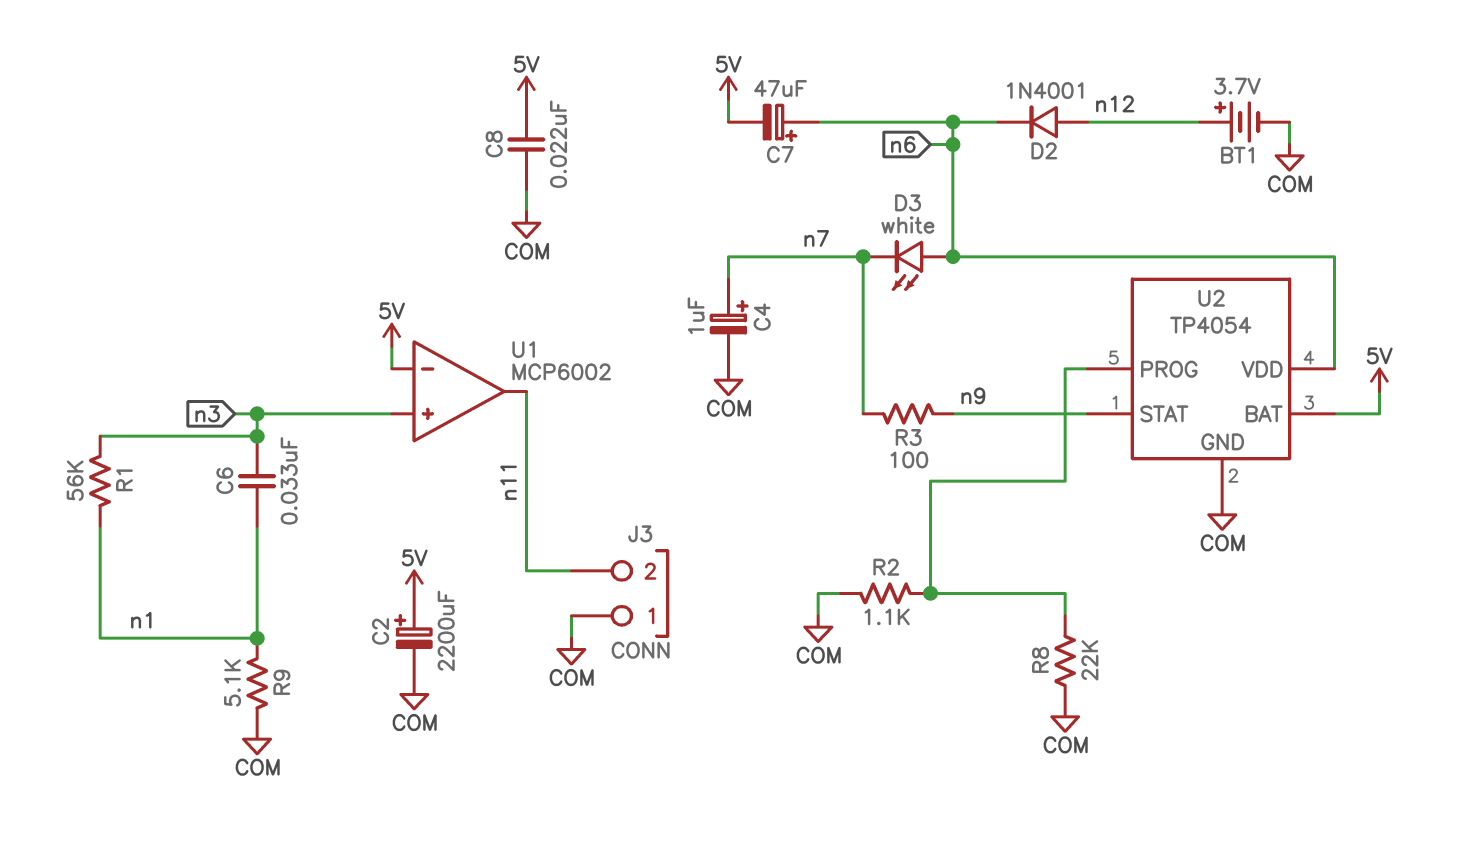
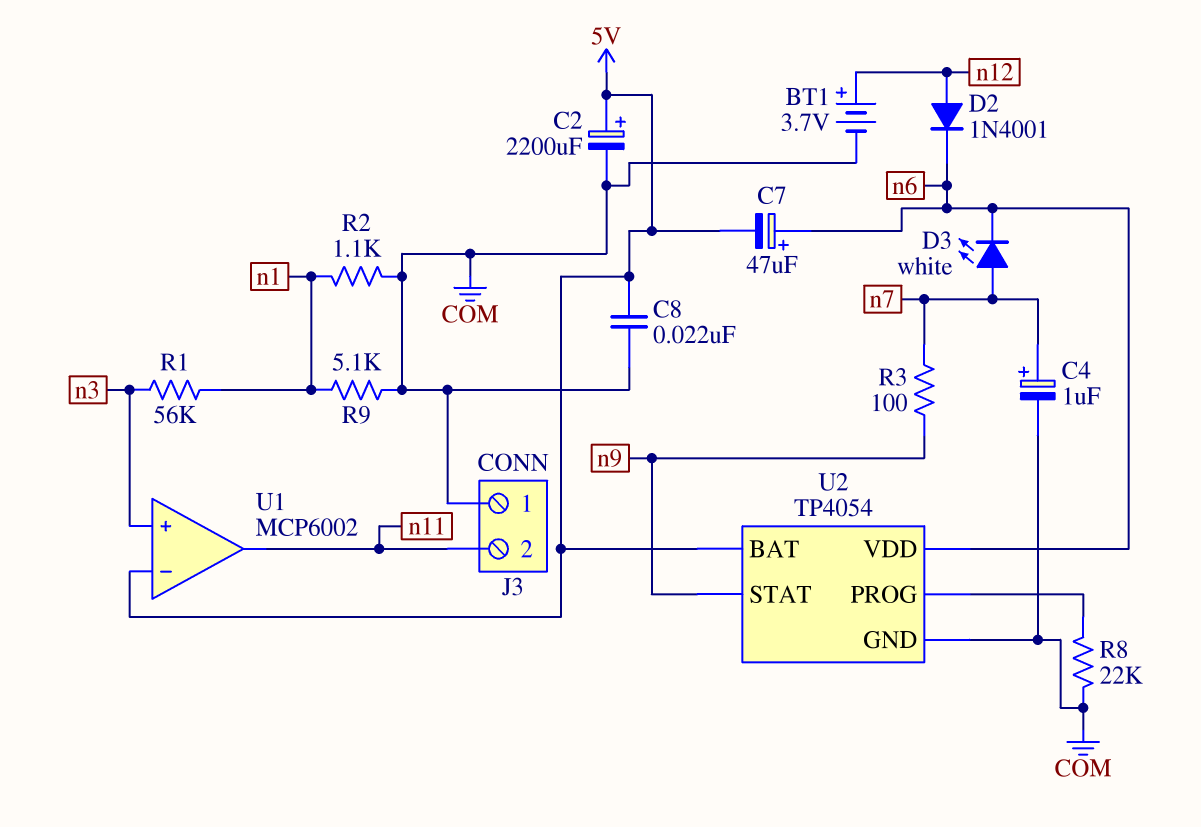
C6: 33nF (n1, n3) -> none
D3: LED white (A n6, K n7) -> LED white (A n7, K n6)
R2: 1.1k (COM, U2/PROG) -> 1.1k (COM, n1)

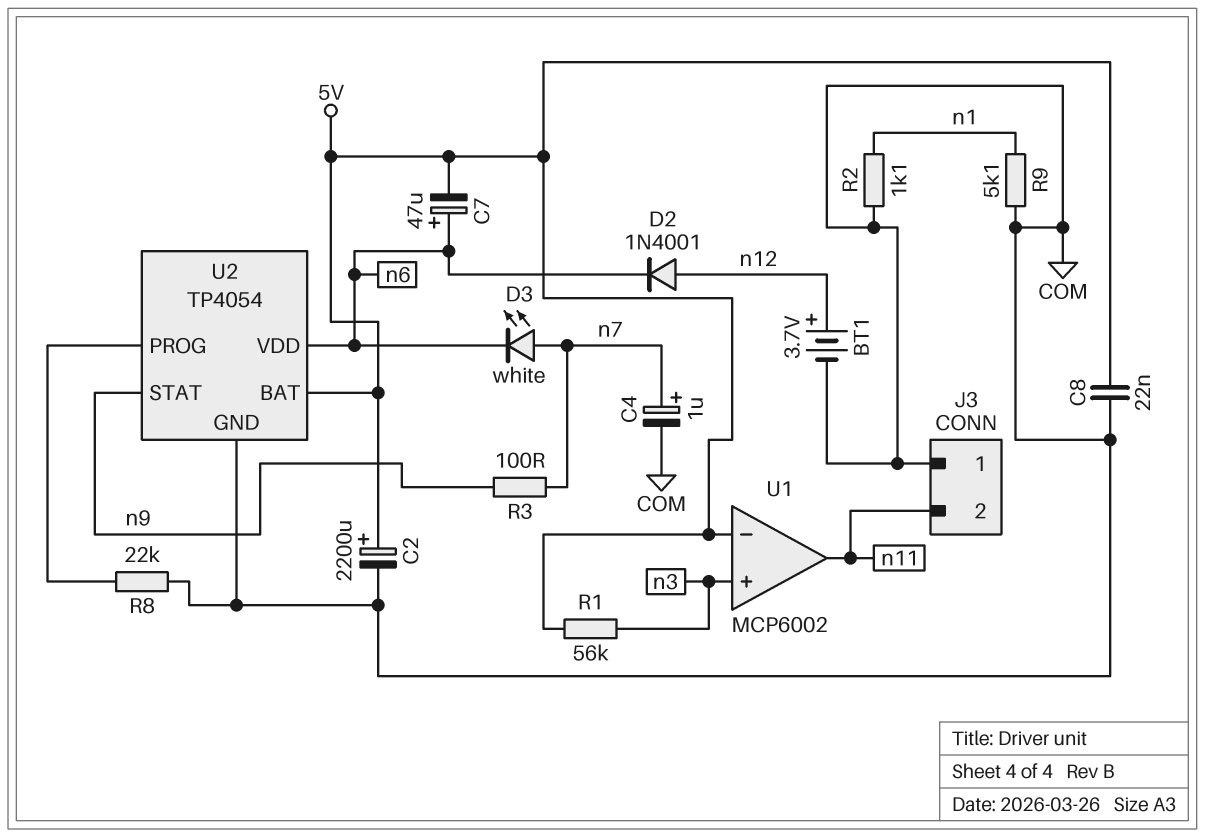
R1: 56k (n1, n3) -> 56k (5V, n3)

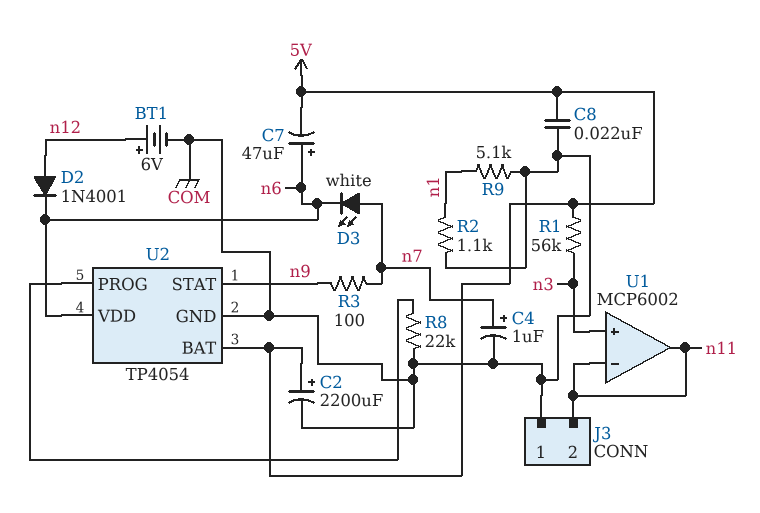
BT1: 3.7V (plus n12, minus COM) -> 6V (plus n12, minus COM)
U1 pin in-: 5V -> n11

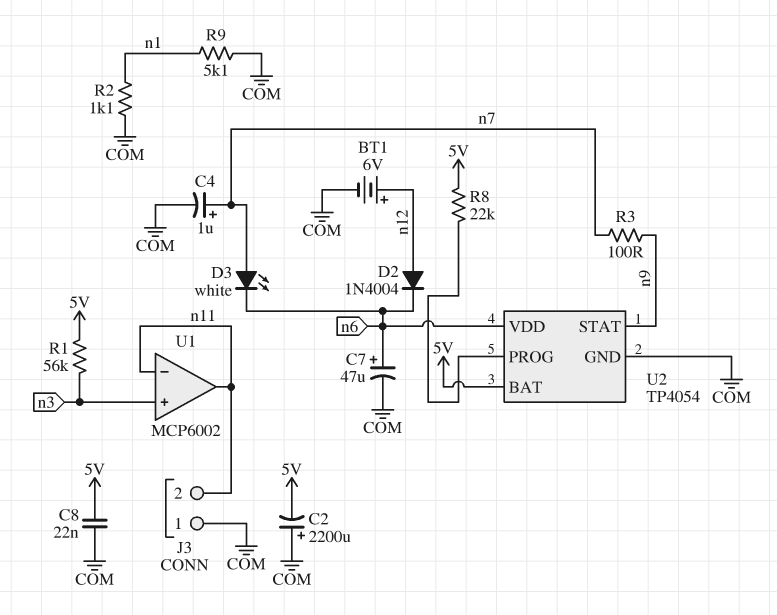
C2: 2200uF (plus 5V, minus COM) -> 2200uF (plus COM, minus 5V)
C7: 47uF (plus n6, minus 5V) -> 47uF (plus n6, minus COM)
D2: diode 1N4001 (A n12, K n6) -> diode 1N4004 (A n12, K n6)
R8: 22k (COM, U2/PROG) -> 22k (5V, U2/PROG)

